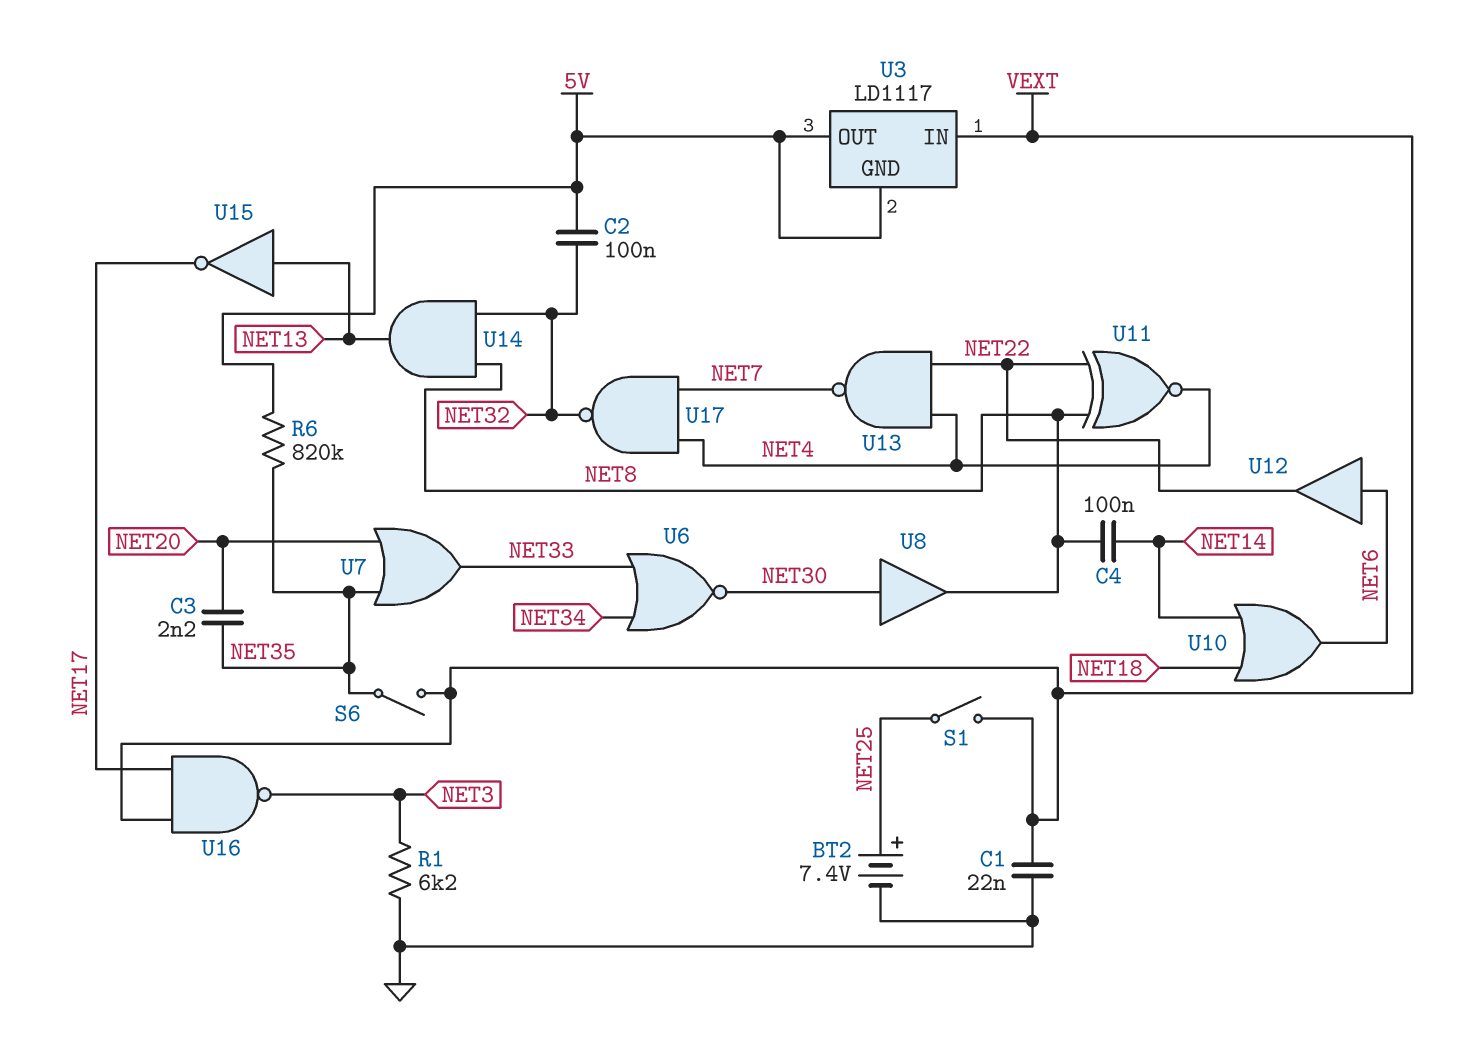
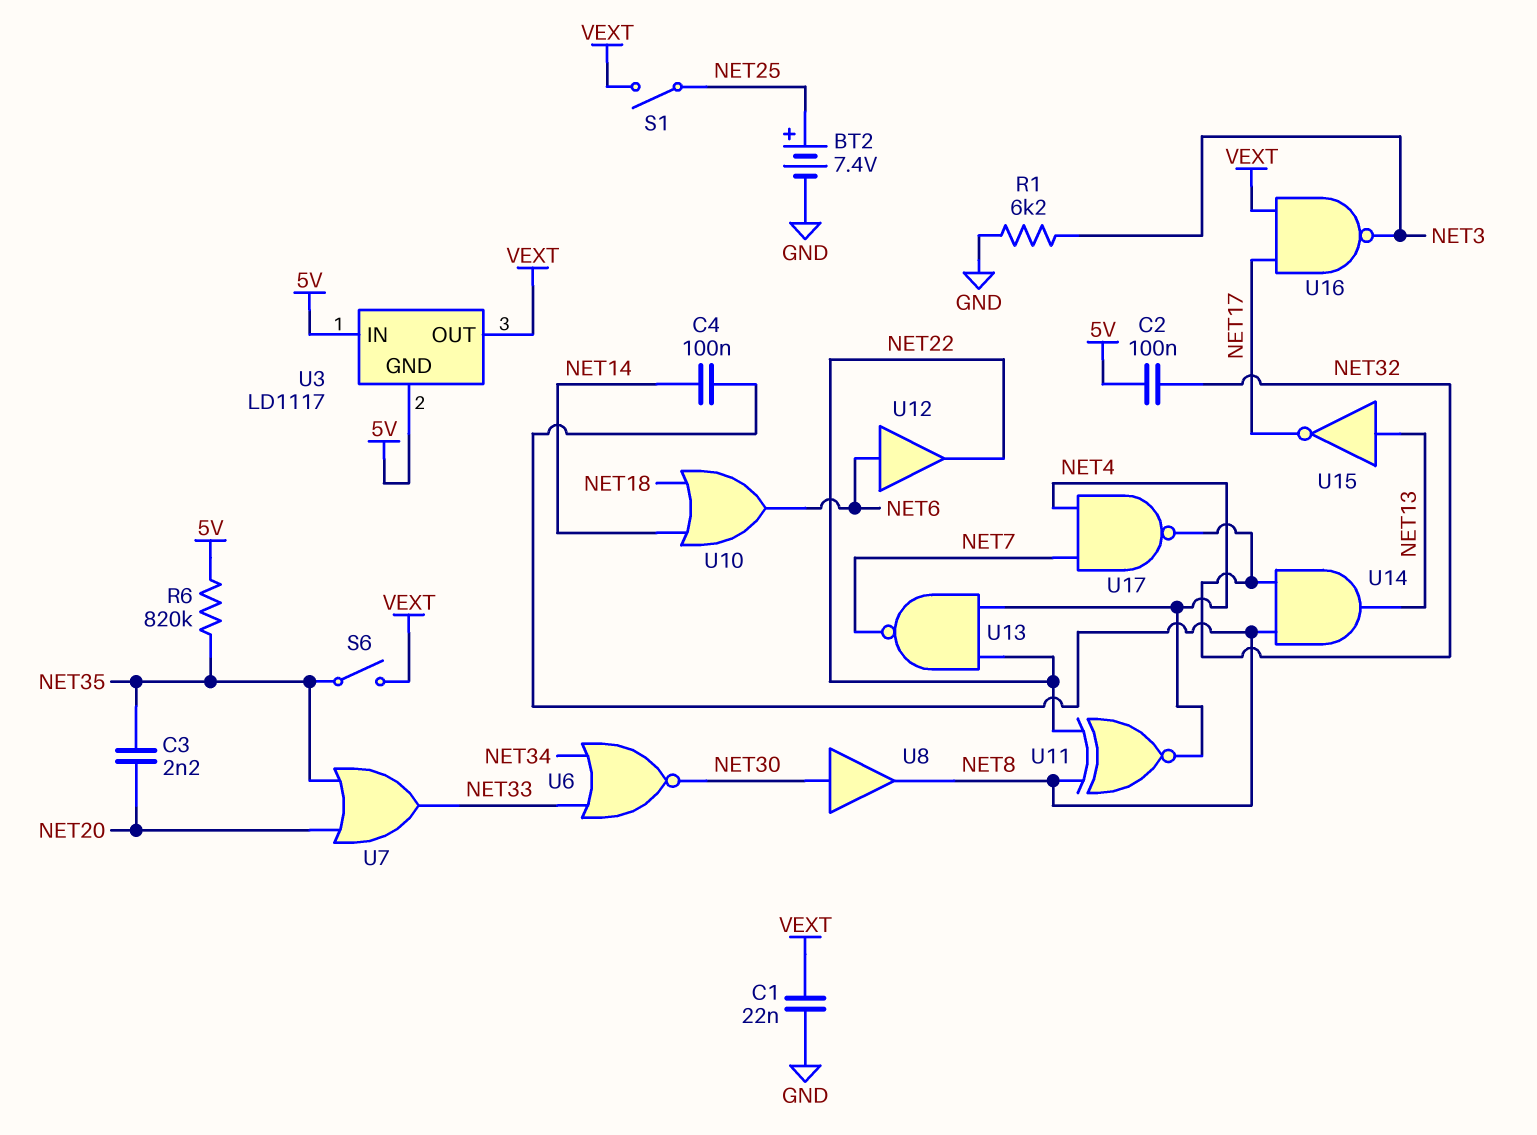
U3 pin IN: VEXT -> 5V
U3 pin OUT: 5V -> VEXT

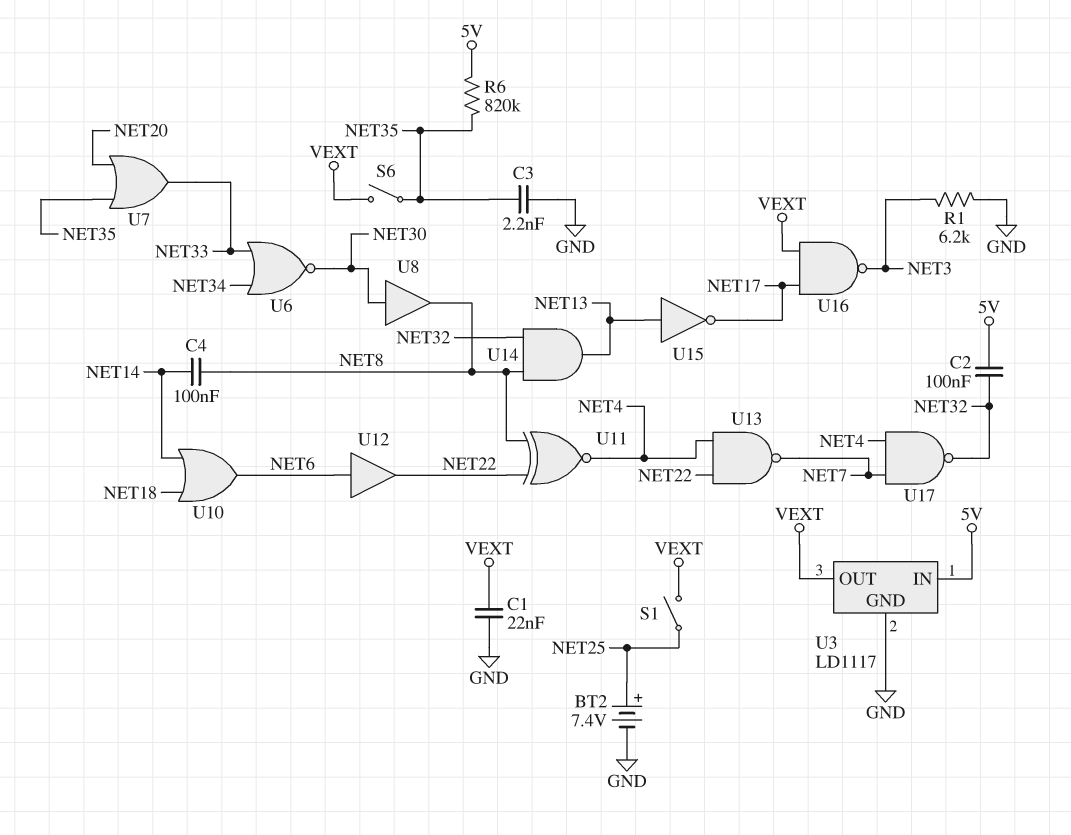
C3: 2.2nF (NET20, NET35) -> 2.2nF (GND, NET35)
U3 pin GND: 5V -> GND

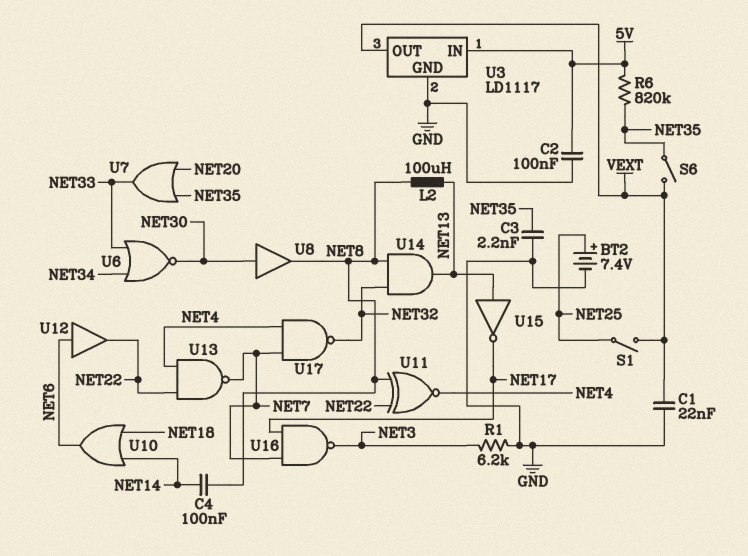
C2: 100nF (5V, NET32) -> 100nF (5V, GND)
L2: none -> 100uH (NET8, NET13)
U16: NAND (in NET17, in VEXT, out NET3) -> NAND (in NET7, in NET17, out NET3)

